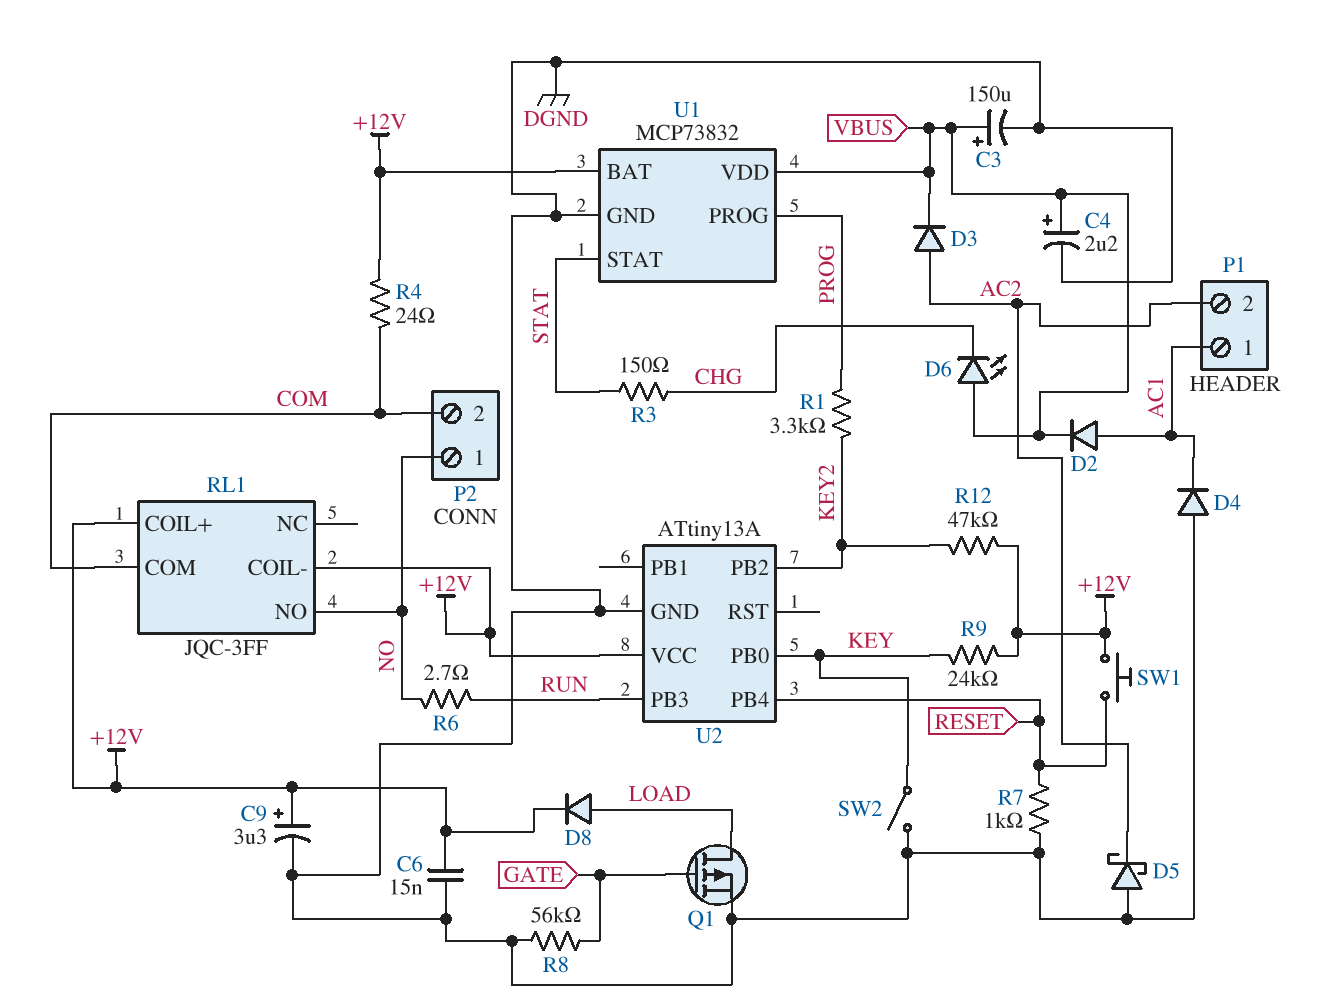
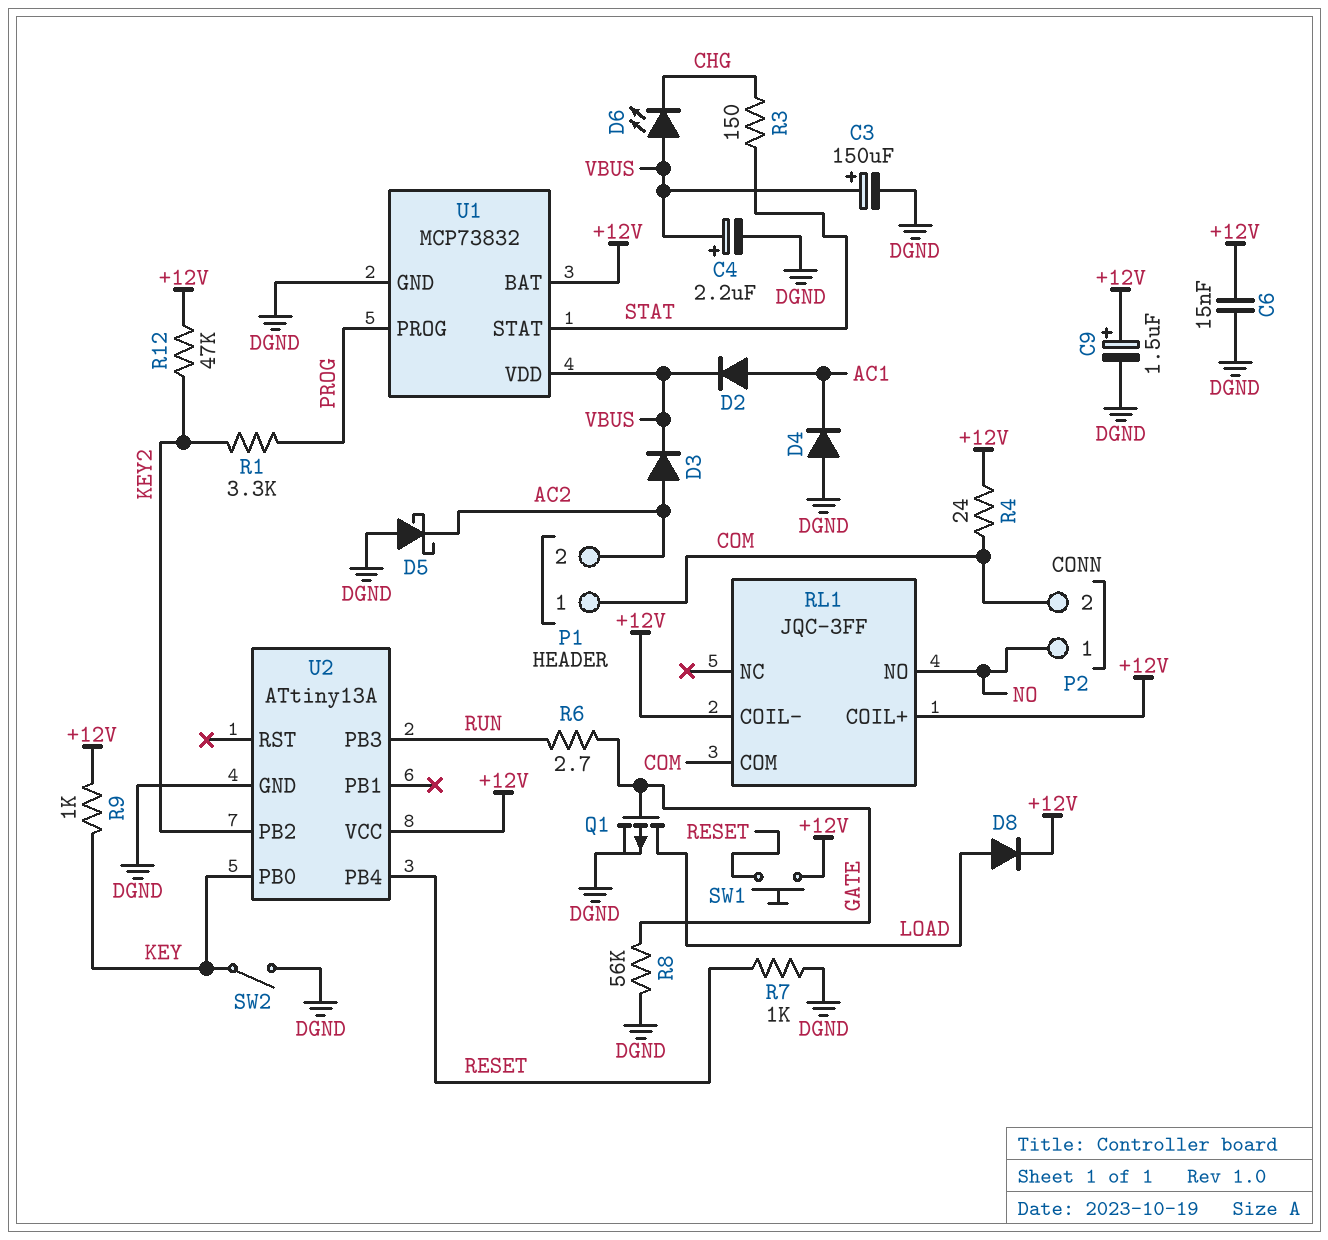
C9: 3.3uF (plus +12V, minus DGND) -> 1.5uF (plus +12V, minus DGND)
P1 pin 1: AC1 -> COM
R6: 2.7 (NO, RUN) -> 2.7 (GATE, RUN)
R9: 24k (+12V, KEY) -> 1k (+12V, KEY)

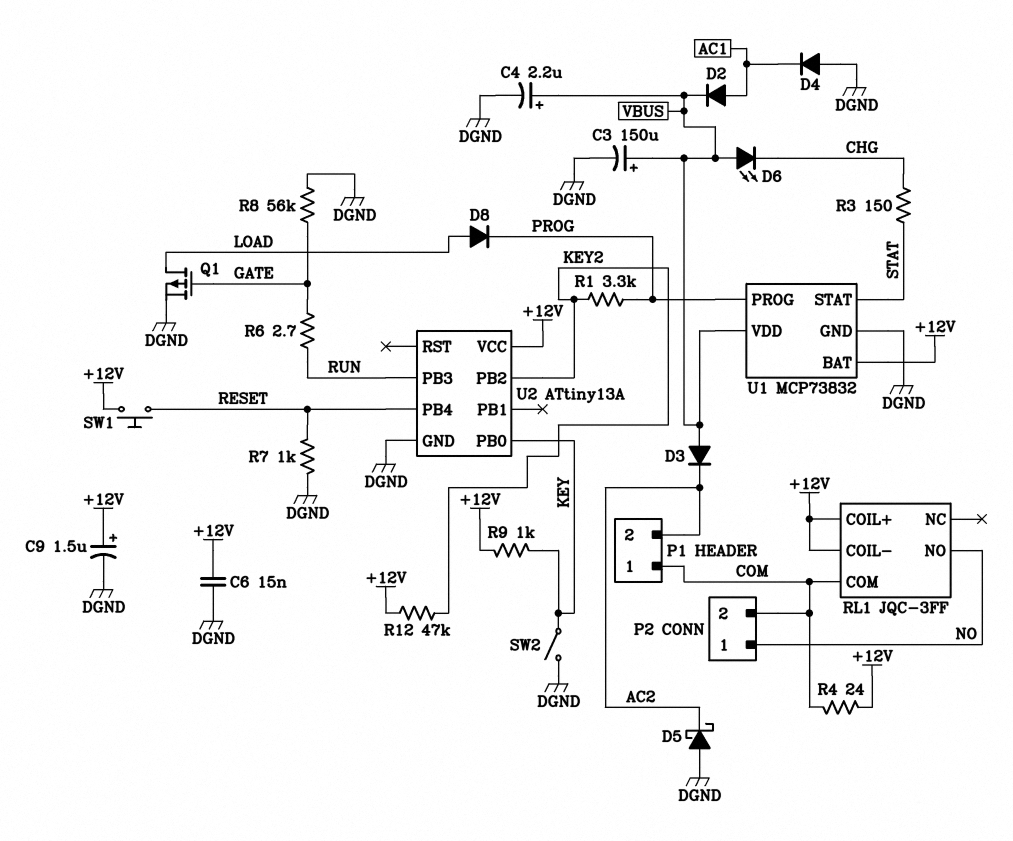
D3: diode (A AC2, K VBUS) -> diode (A VBUS, K AC2)
D8: diode (A LOAD, K +12V) -> diode (A LOAD, K PROG)

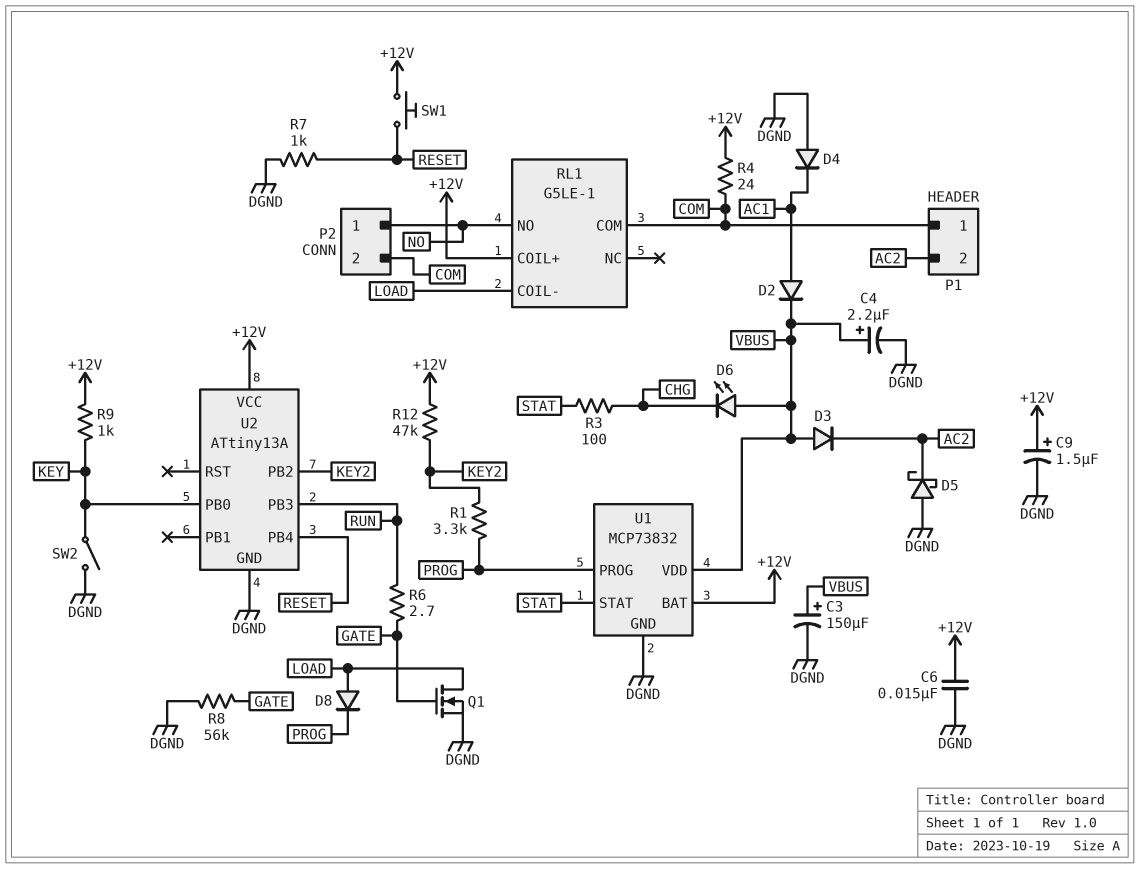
Q1: PMOS (G GATE, D LOAD, S DGND) -> NMOS (G GATE, D LOAD, S DGND)
R3: 150 (CHG, STAT) -> 100 (CHG, STAT)
RL1: JQC-3FF -> G5LE-1
RL1 pin COIL-: +12V -> LOAD

